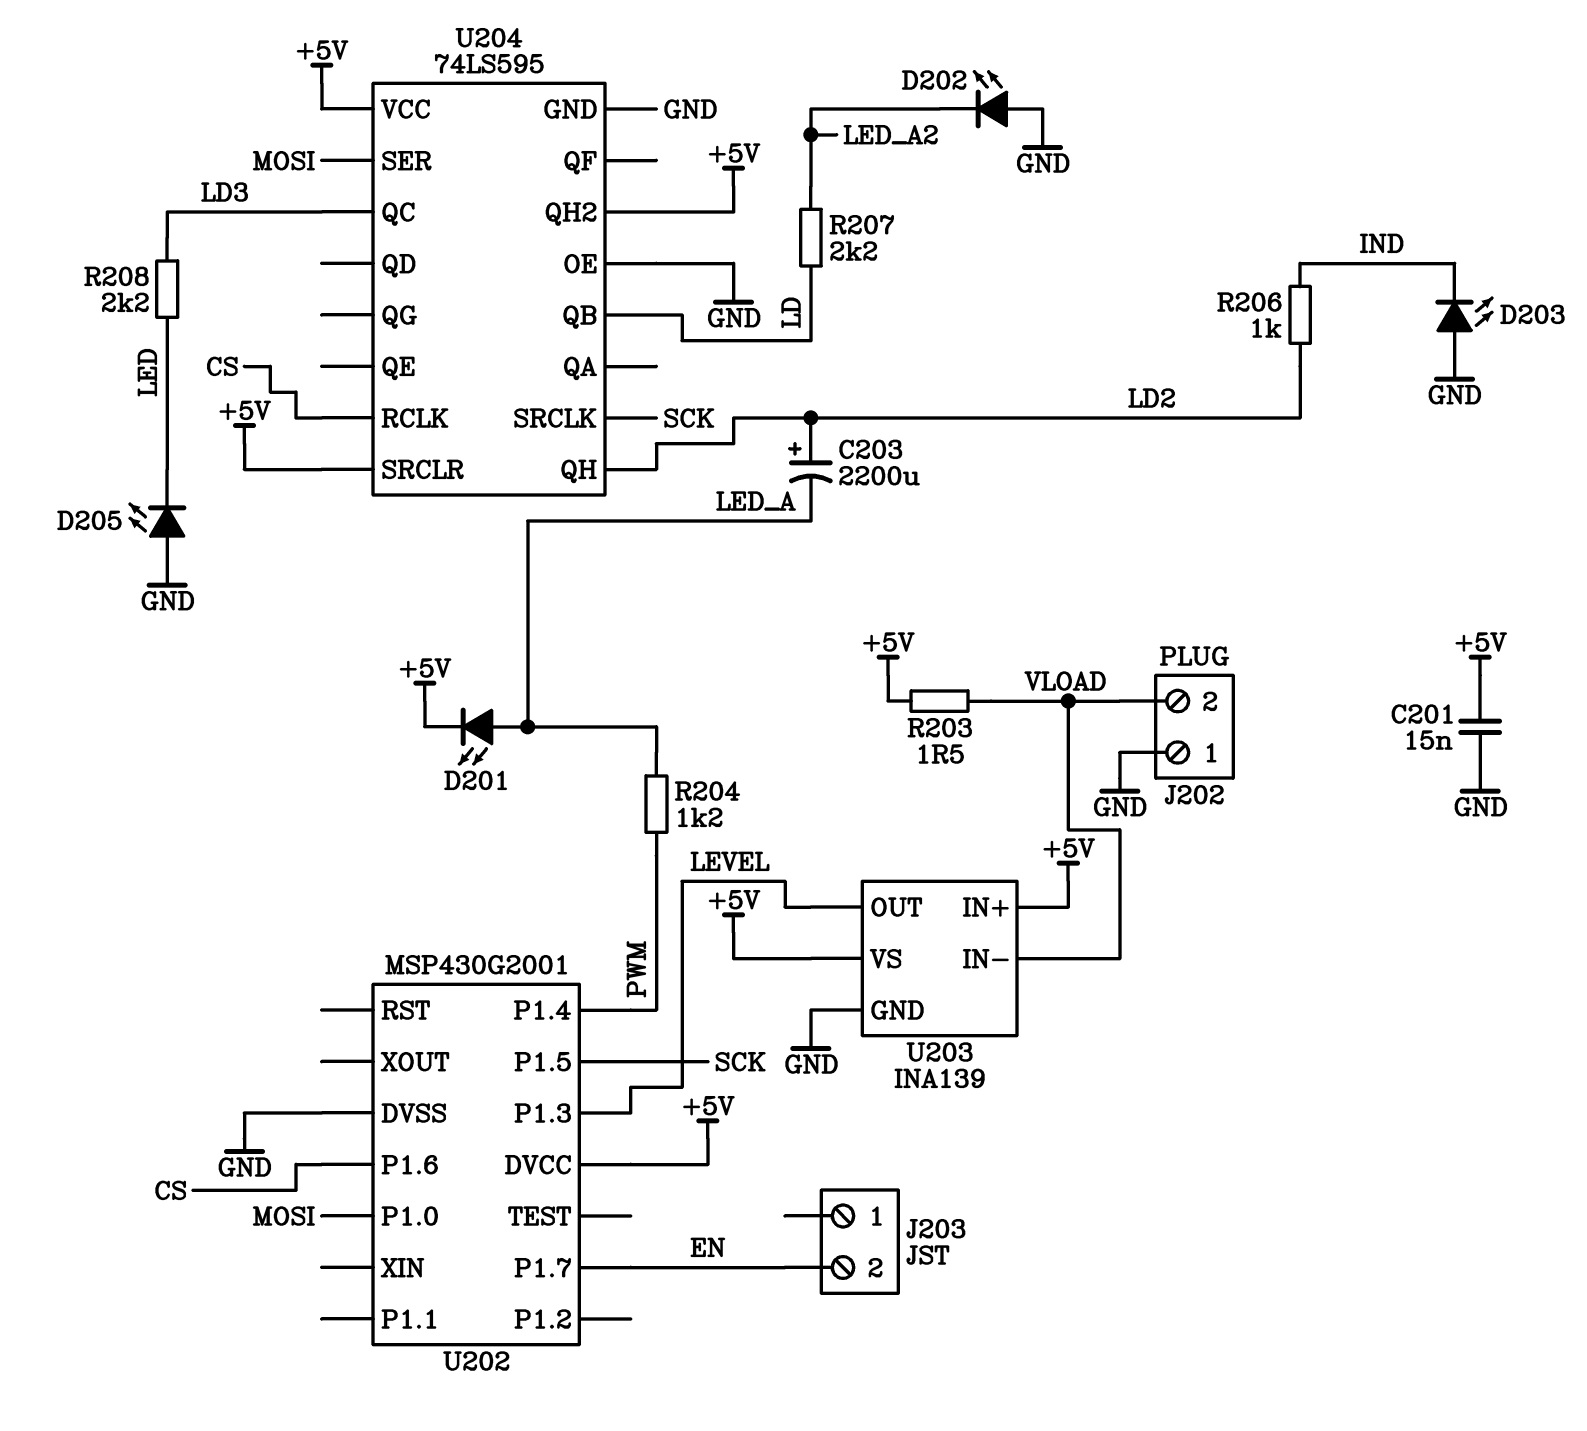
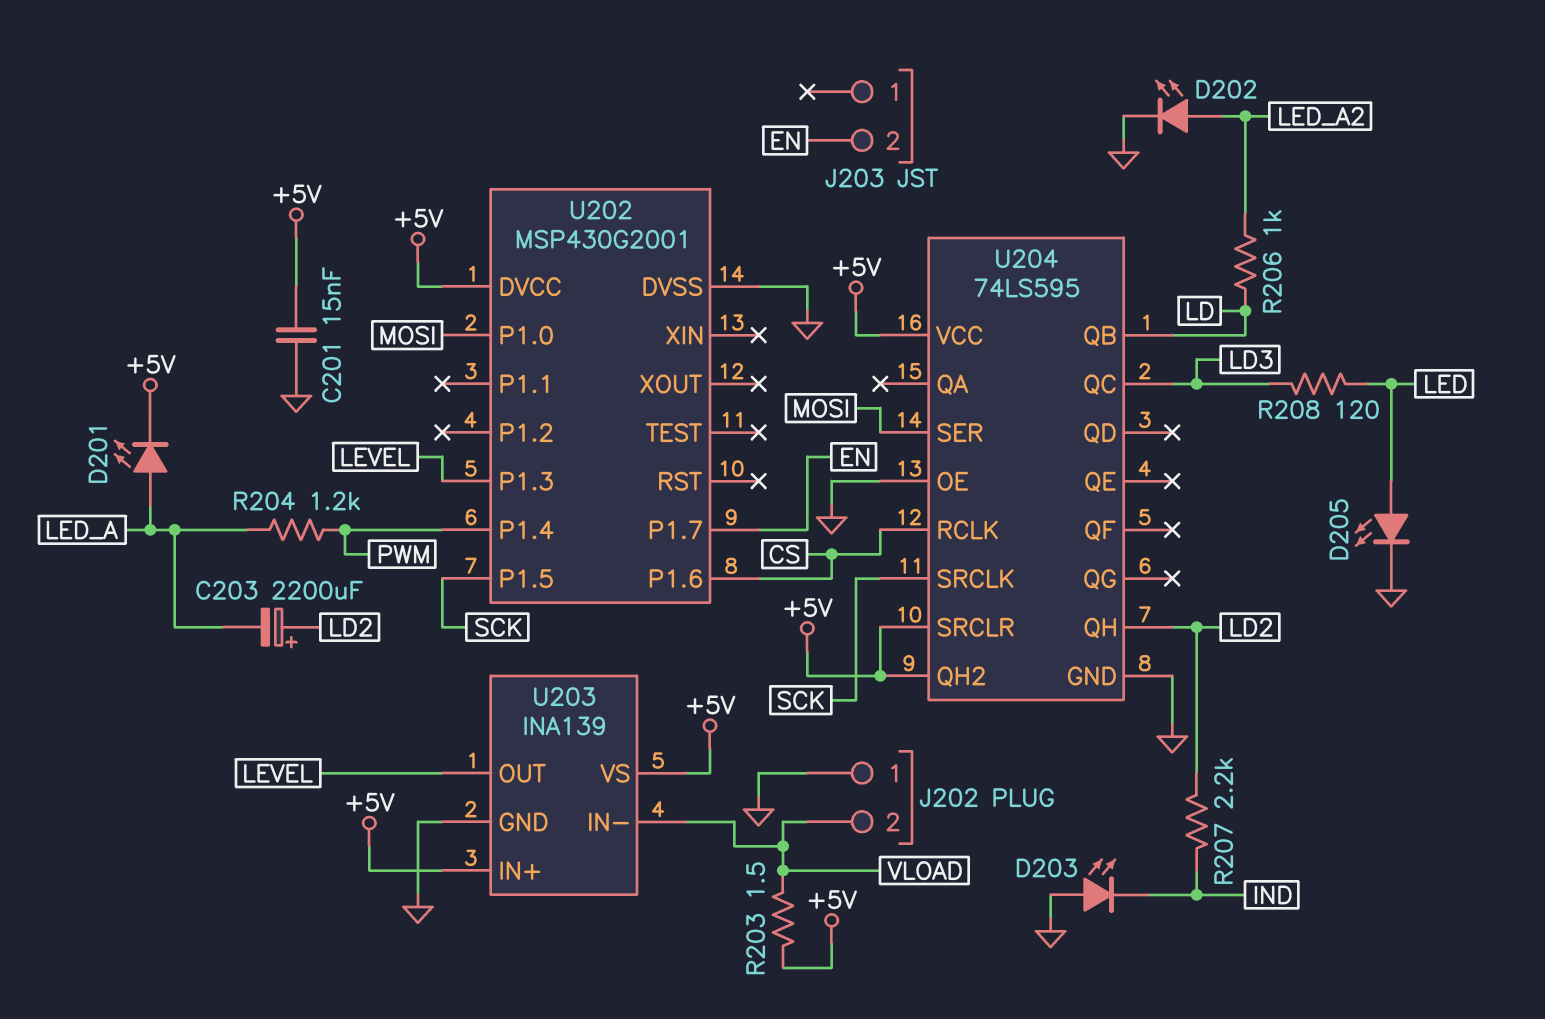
D202: LED (A GND, K LED_A2) -> LED (A LED_A2, K GND)
D205: LED (A GND, K LED) -> LED (A LED, K GND)
R206: 1k (IND, LD2) -> 1k (LD, LED_A2)
R207: 2.2k (LD, LED_A2) -> 2.2k (IND, LD2)
R208: 2.2k (LD3, LED) -> 120 (LD3, LED)

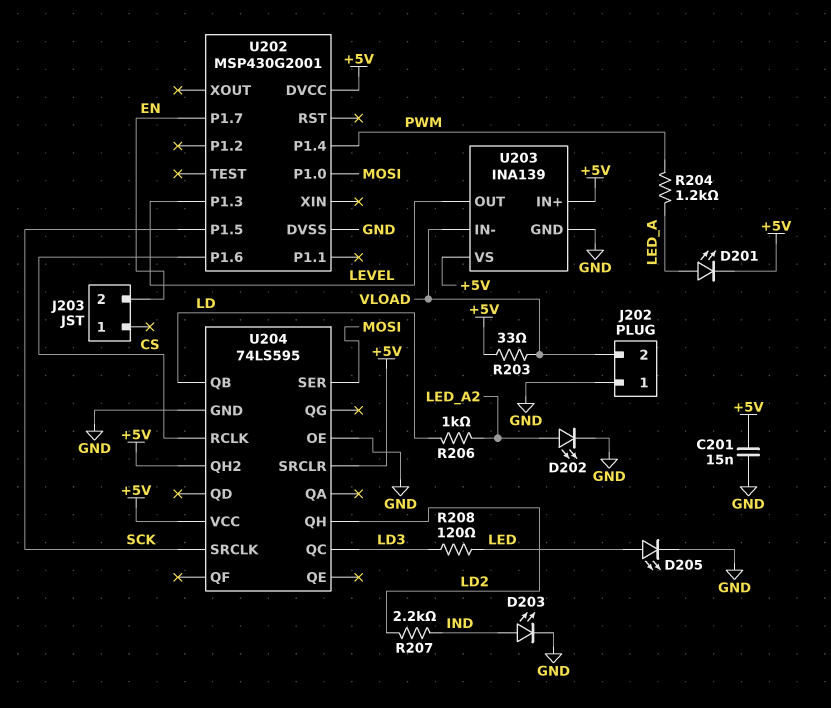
C203: 2200uF (plus LD2, minus LED_A) -> none
D203: LED (A GND, K IND) -> LED (A IND, K GND)
R203: 1.5 (+5V, VLOAD) -> 33 (+5V, VLOAD)

